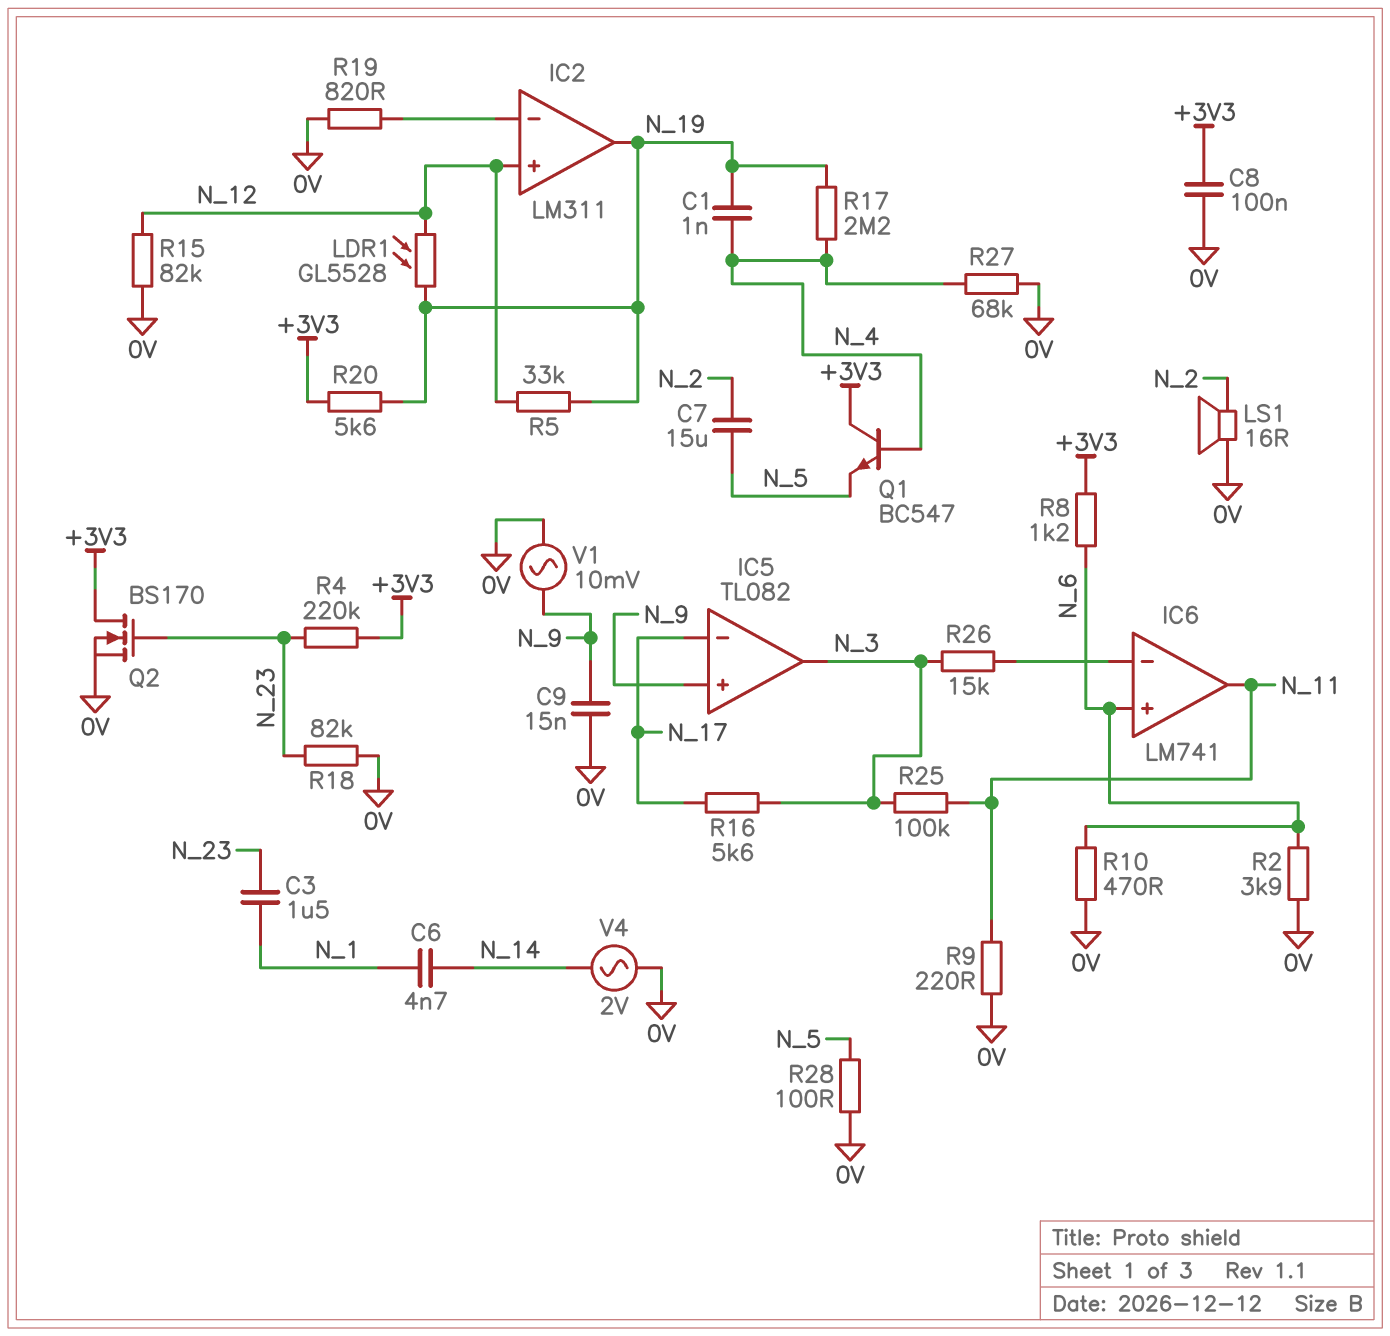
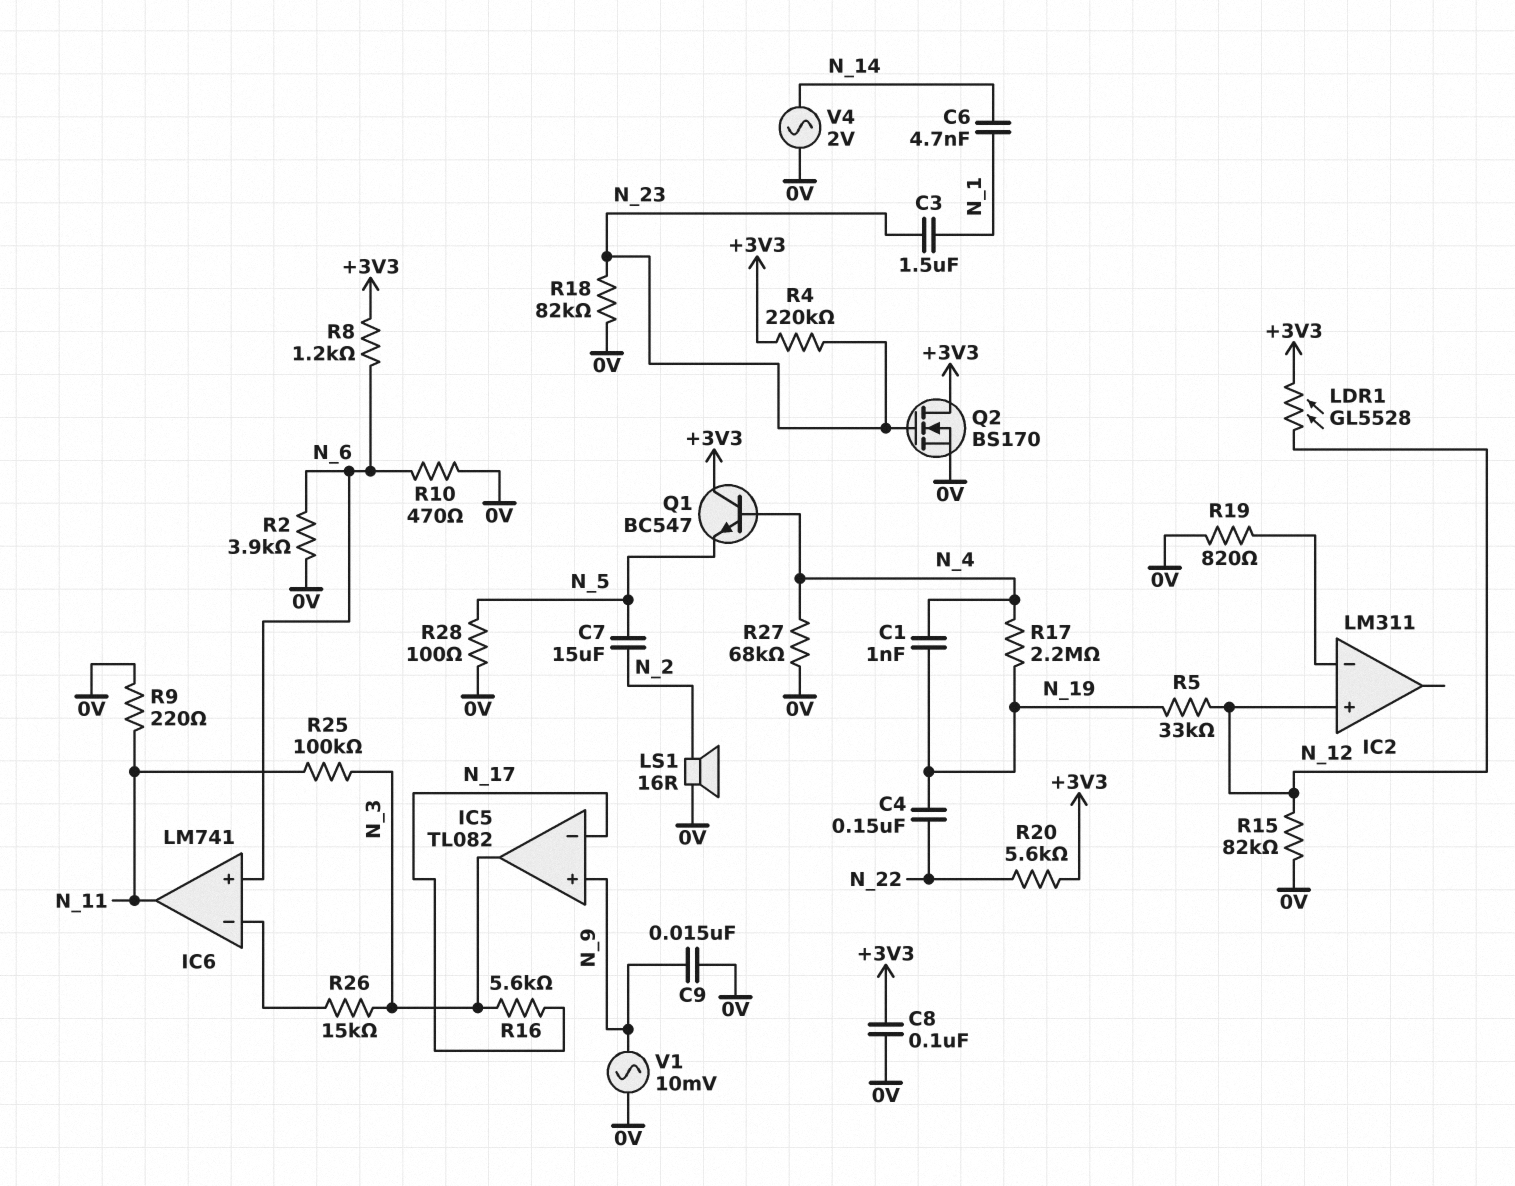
C4: none -> 150nF (N_19, N_22)
IC2 pin out: N_19 -> none
LDR1: GL5528 (N_12, N_19) -> GL5528 (+3V3, N_12)
R20: 5.6k (+3V3, N_19) -> 5.6k (+3V3, N_22)

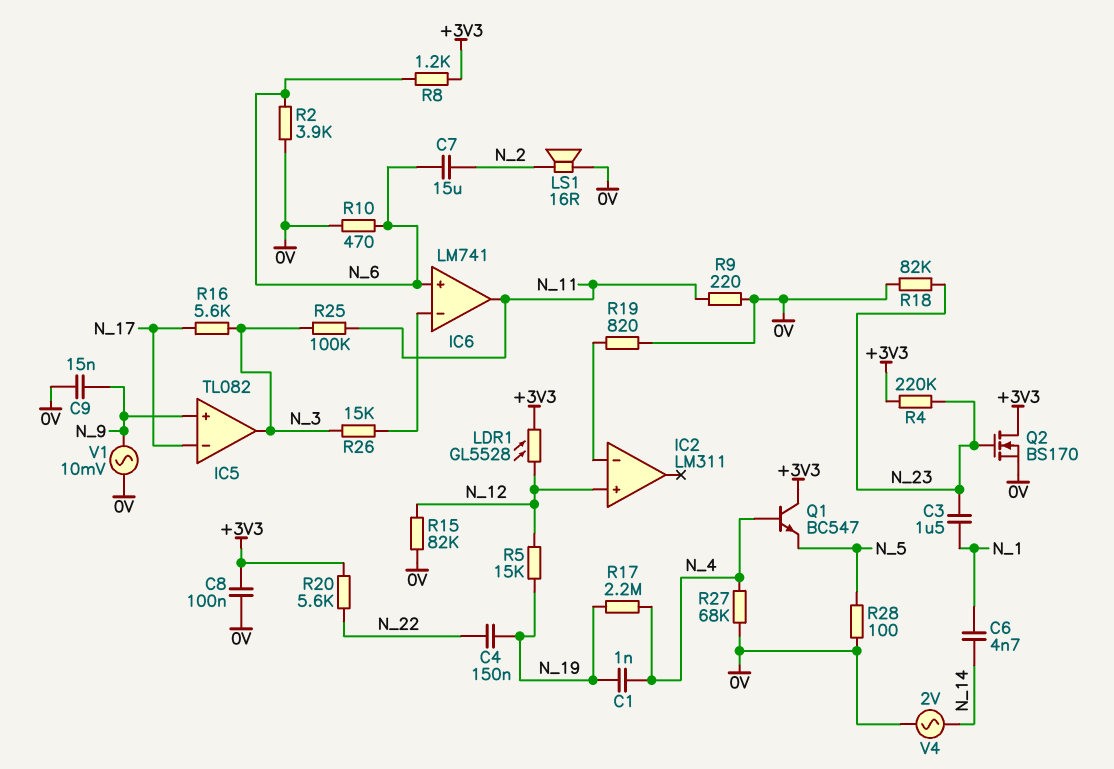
C7: 15uF (N_2, N_5) -> 15uF (N_2, N_6)
R5: 33k (N_12, N_19) -> 15k (N_12, N_19)

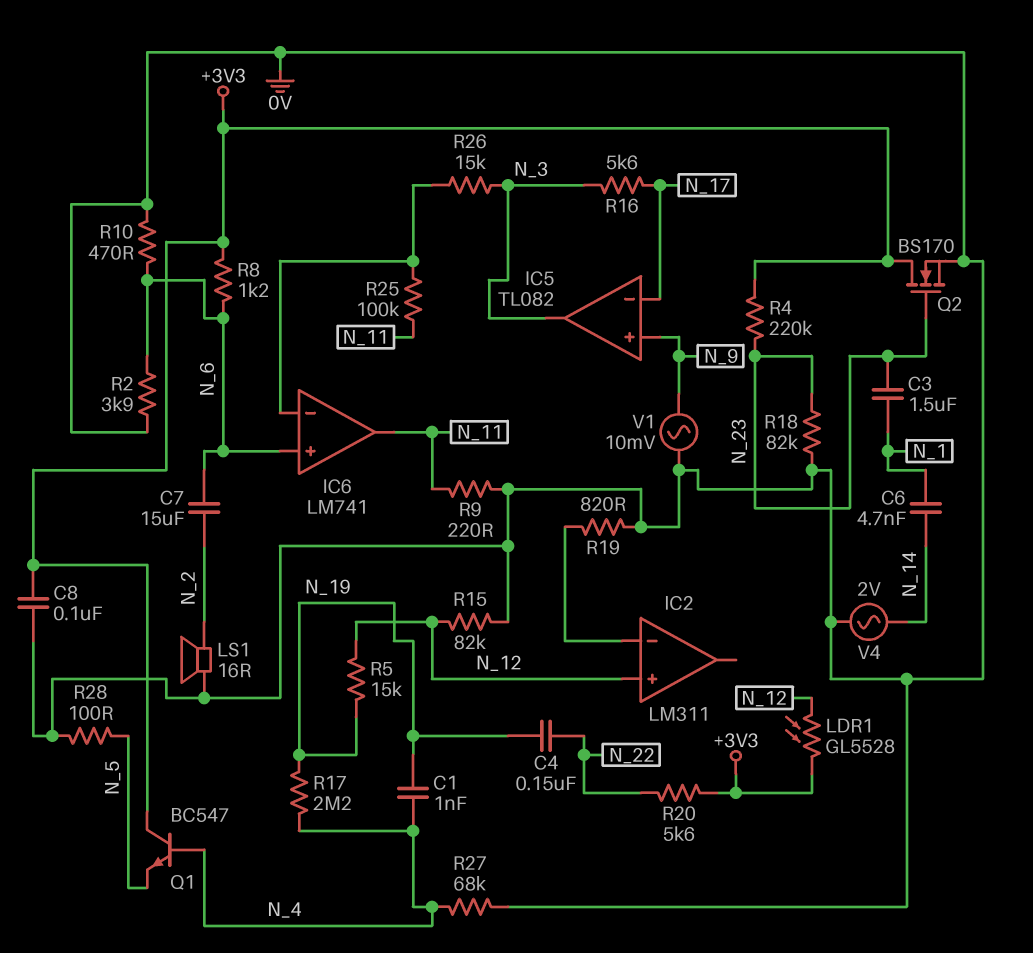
C9: 15nF (0V, N_9) -> none
R25: 100k (N_3, N_11) -> 100k (IC6/in-, N_11)

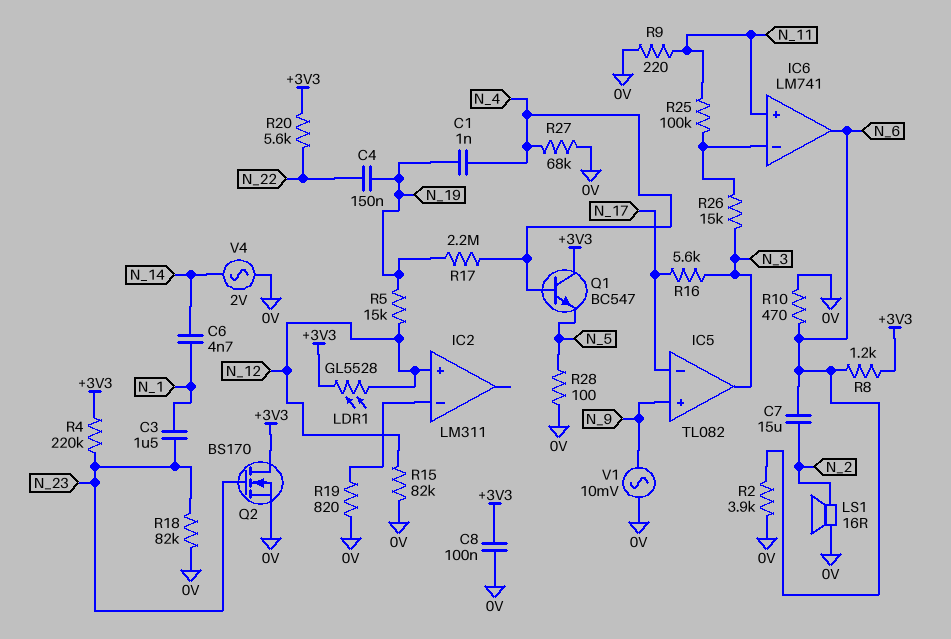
IC6 pin in+: N_6 -> N_11
IC6 pin out: N_11 -> N_6

